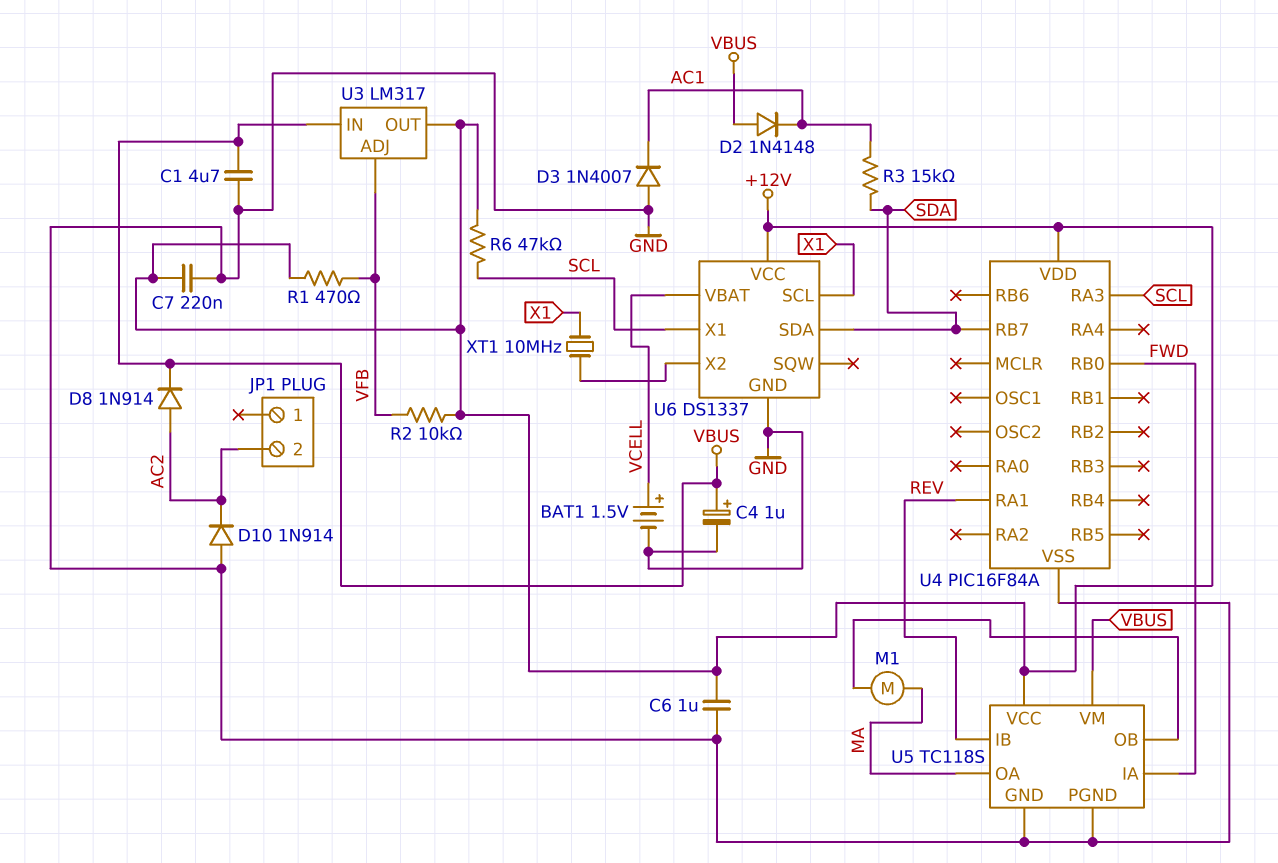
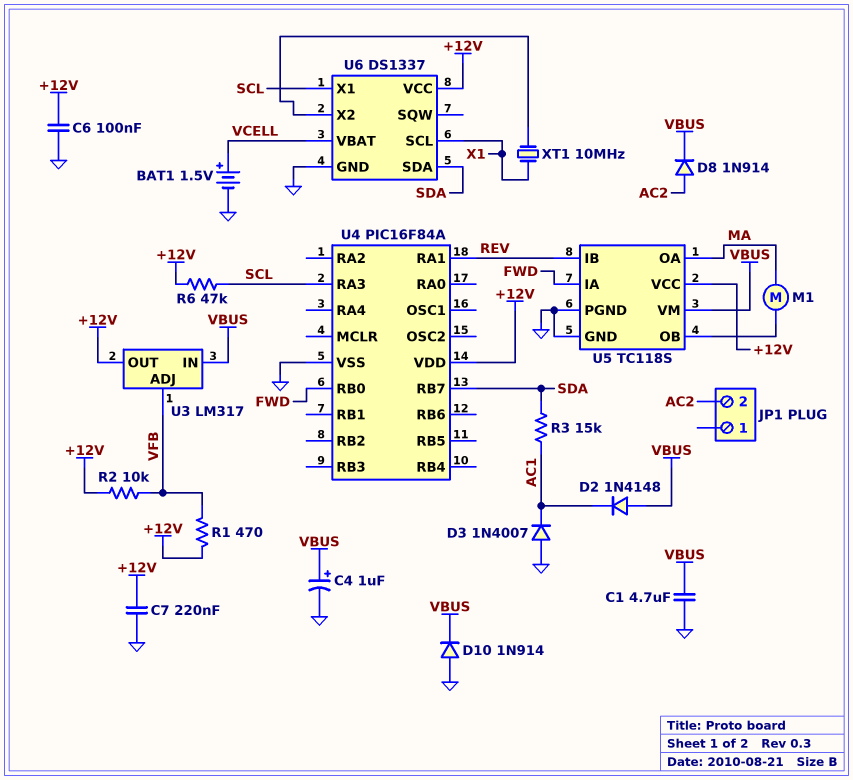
C6: 1uF (+12V, GND) -> 100nF (+12V, GND)
D10: diode 1N914 (A GND, K AC2) -> diode 1N914 (A GND, K VBUS)

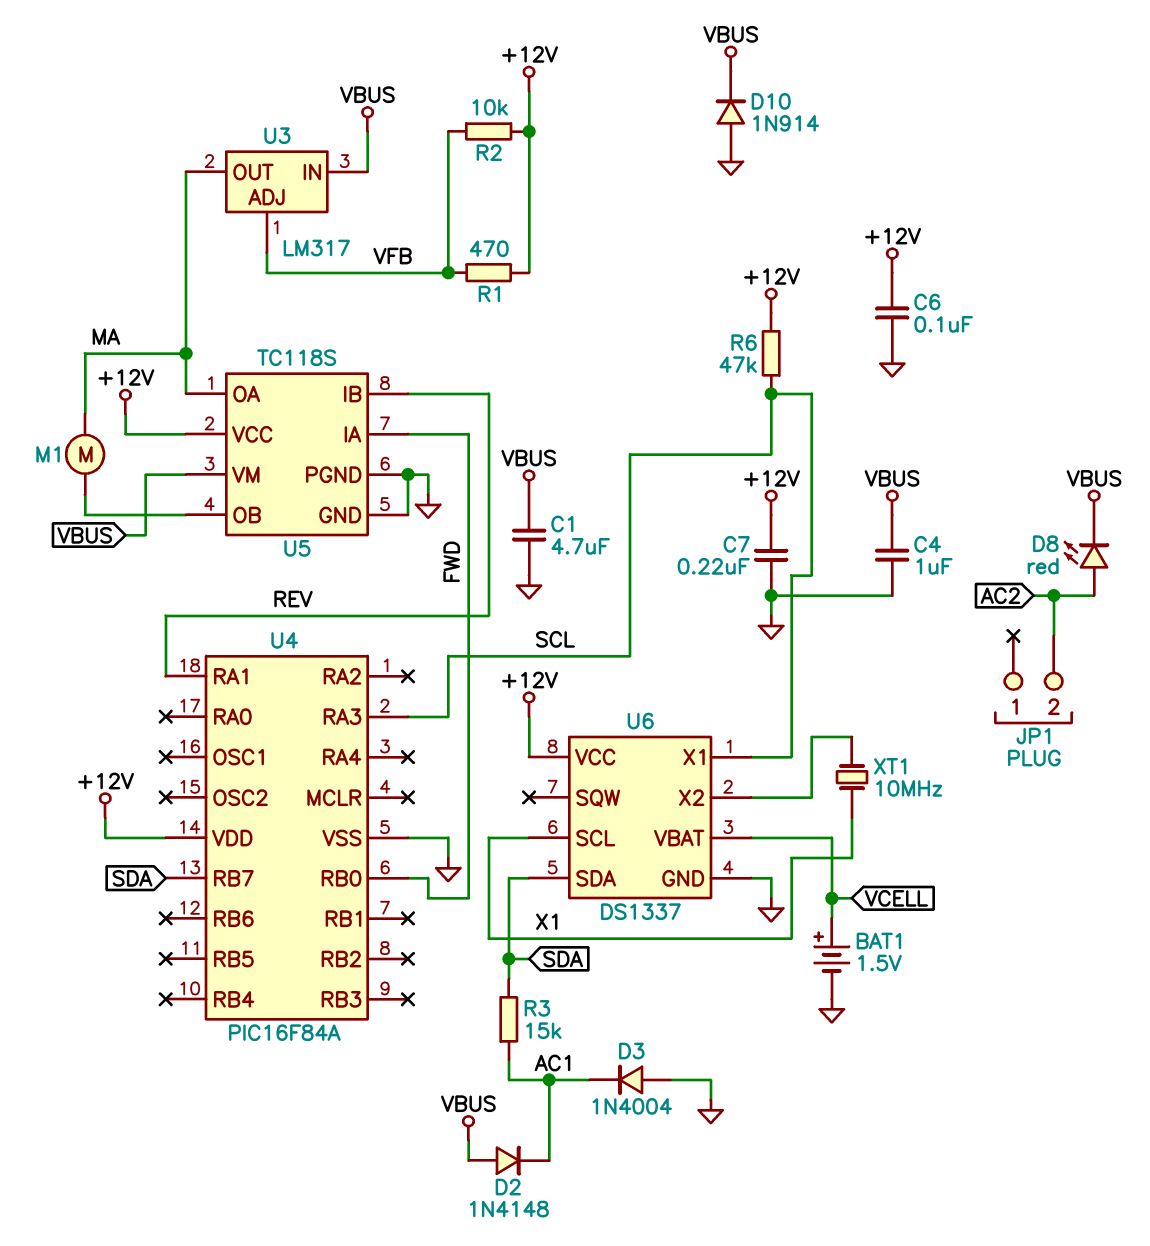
C4: 1uF (plus VBUS, minus GND) -> 1uF (GND, VBUS)
D3: diode 1N4007 (A GND, K AC1) -> diode 1N4004 (A GND, K AC1)
D8: diode 1N914 (A AC2, K VBUS) -> LED red (A AC2, K VBUS)
U3 pin OUT: +12V -> MA

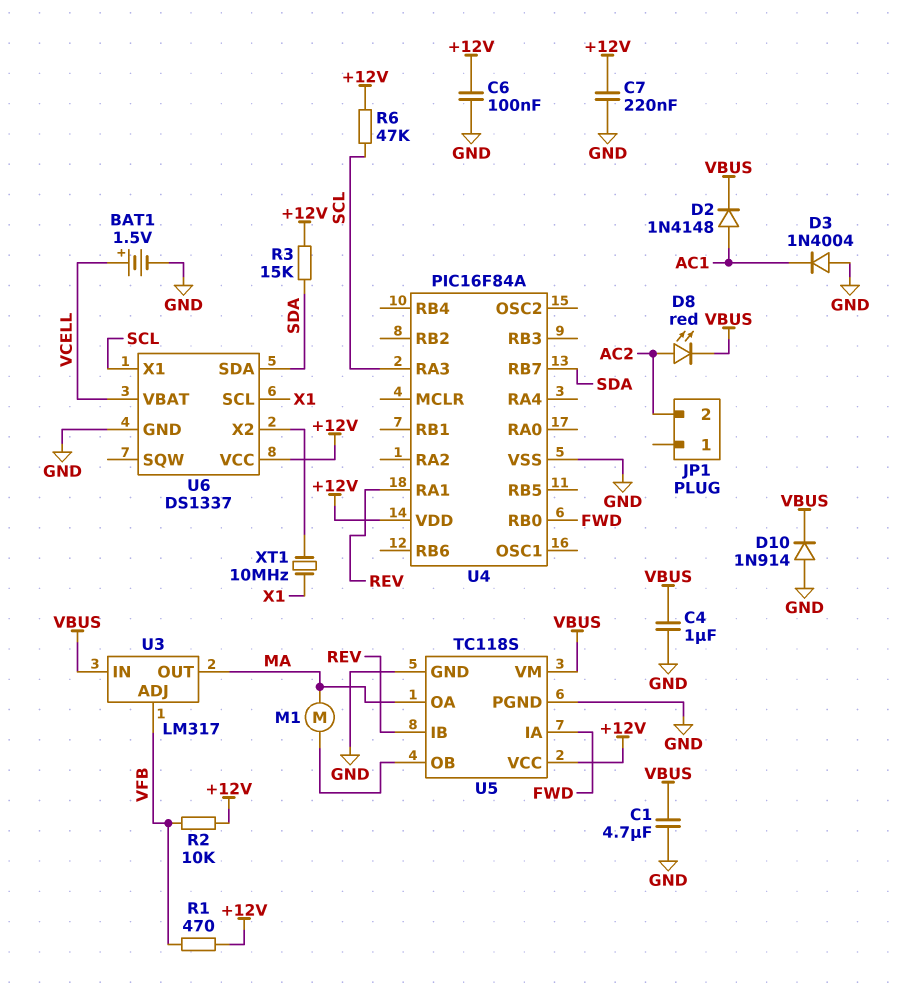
D2: diode 1N4148 (A VBUS, K AC1) -> diode 1N4148 (A AC1, K VBUS)
R3: 15k (AC1, SDA) -> 15k (+12V, SDA)

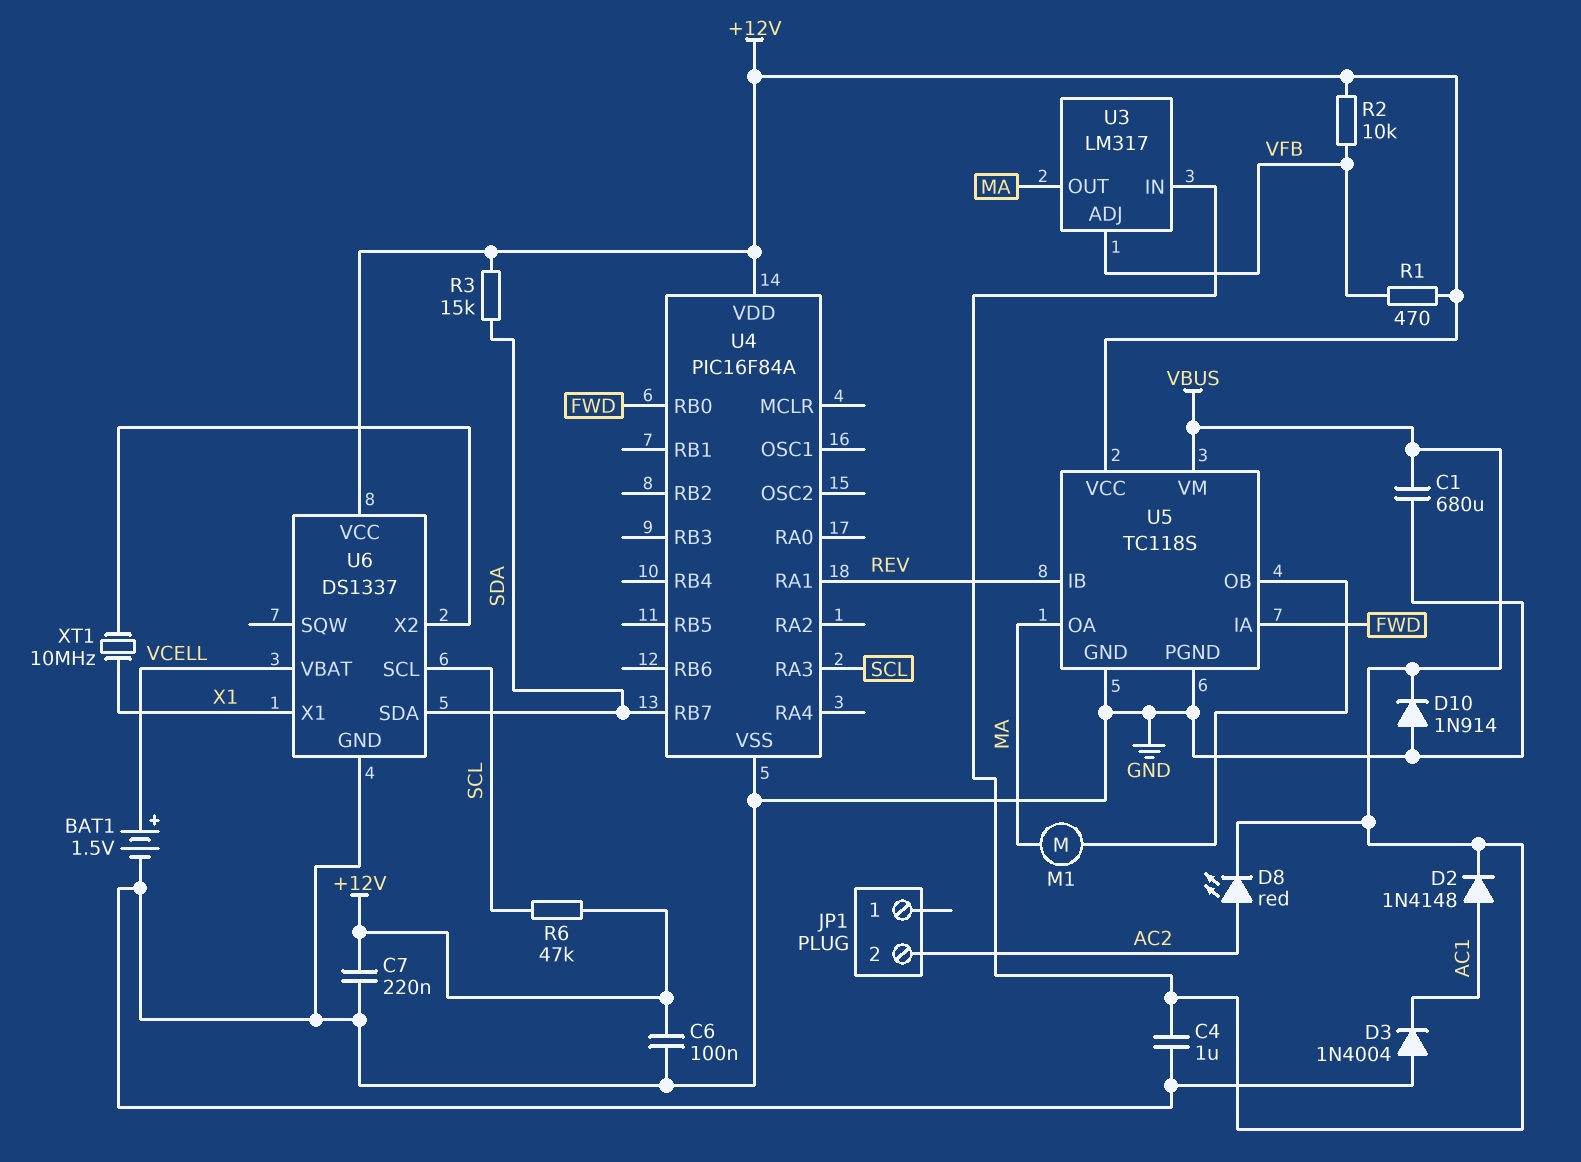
C1: 4.7uF (GND, VBUS) -> 680uF (GND, VBUS)
U6 pin SCL: X1 -> SCL
U6 pin X1: SCL -> X1

